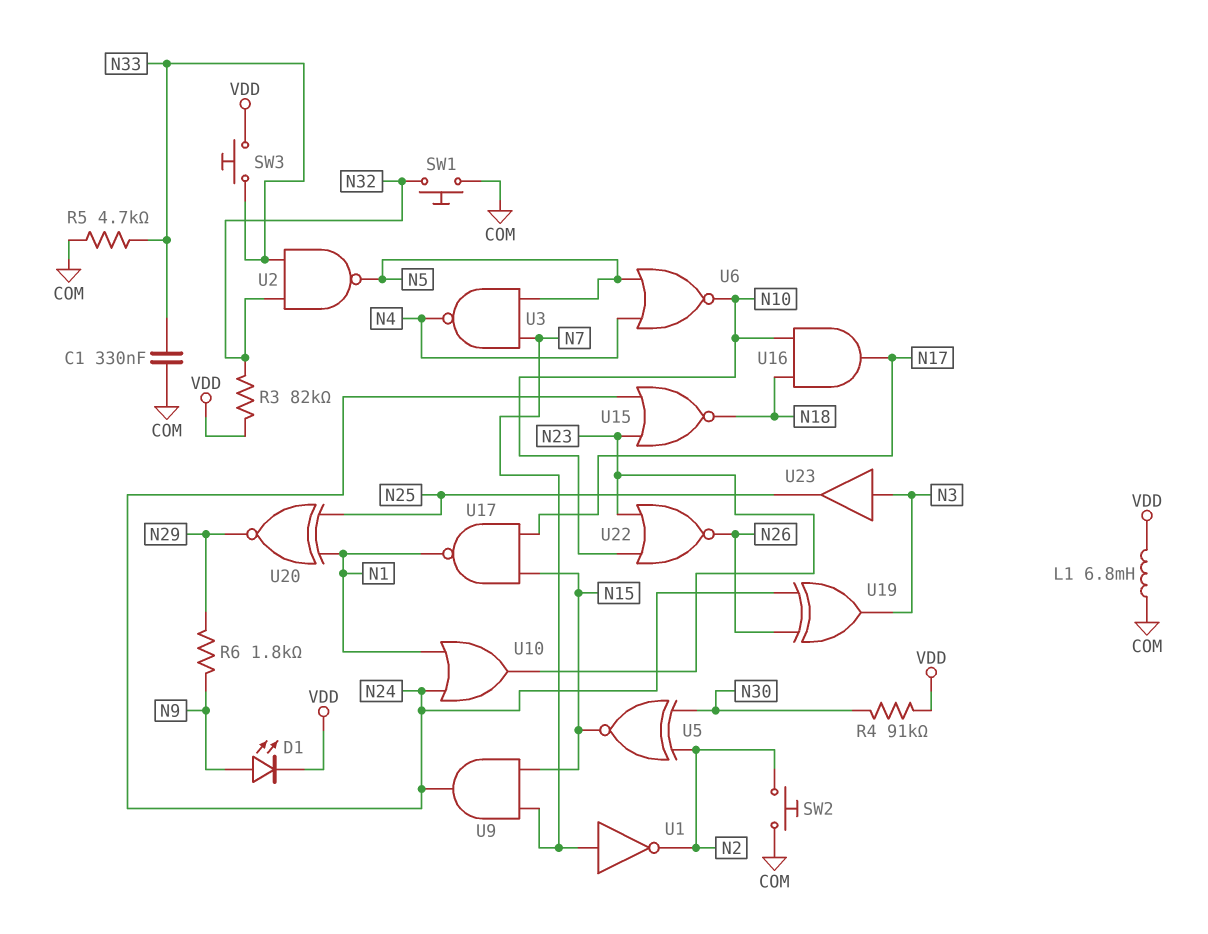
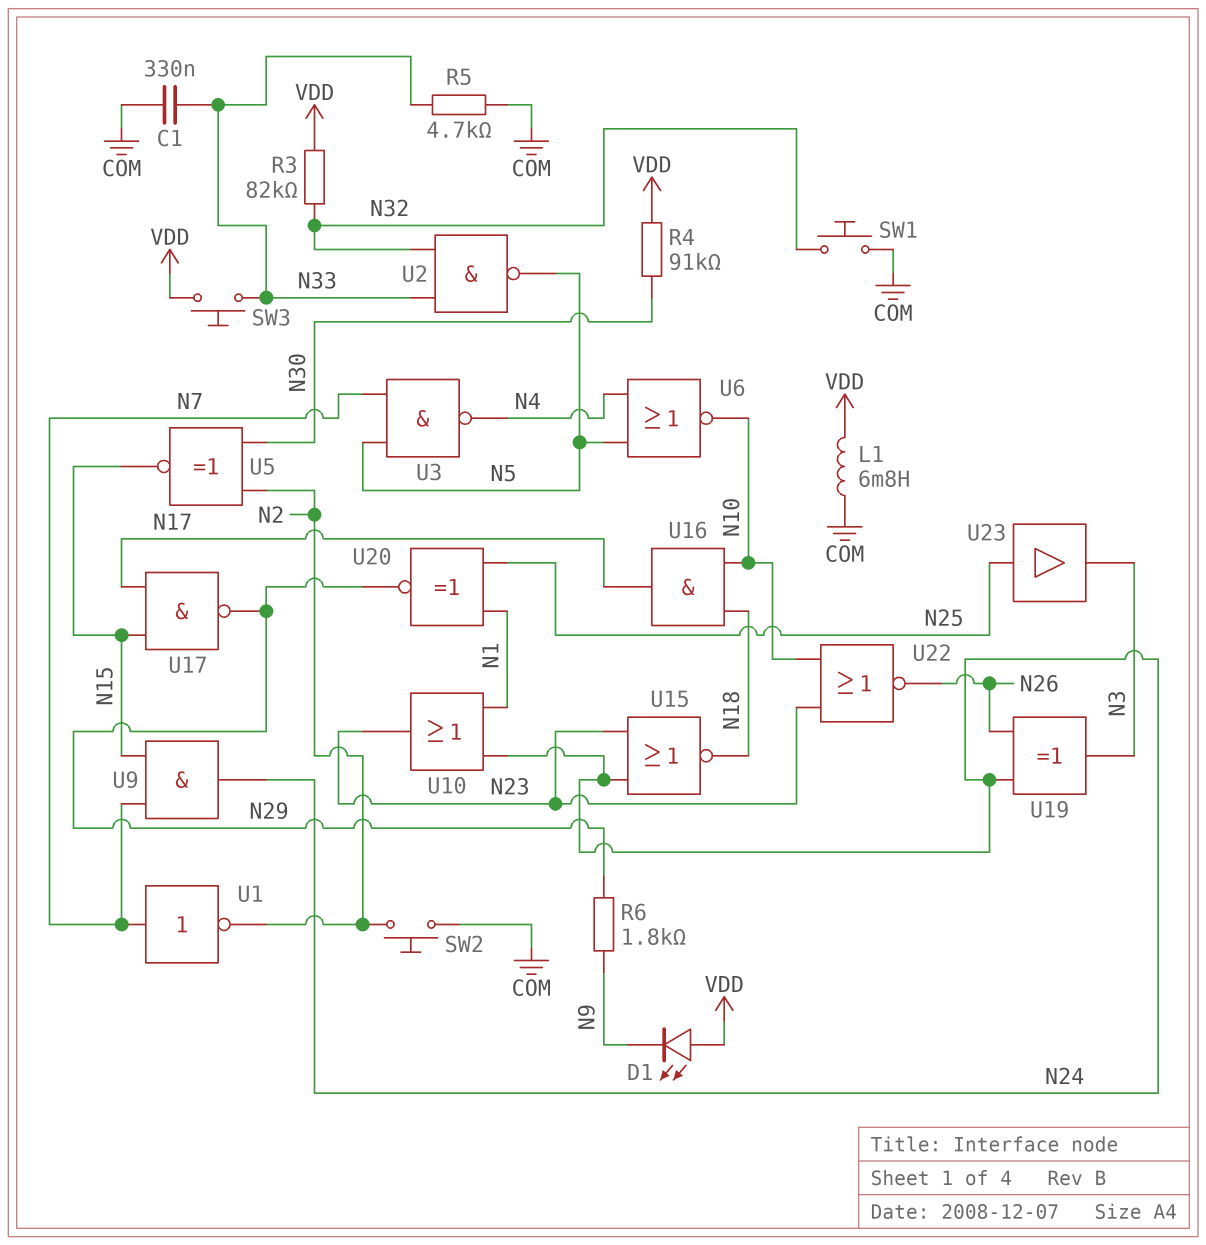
D1: LED (A N9, K VDD) -> LED (A VDD, K N9)
U17: NAND (in N15, in N17, out N1) -> NAND (in N15, in N17, out N29)
U23: buffer (in N3, out N25) -> buffer (in N25, out N3)

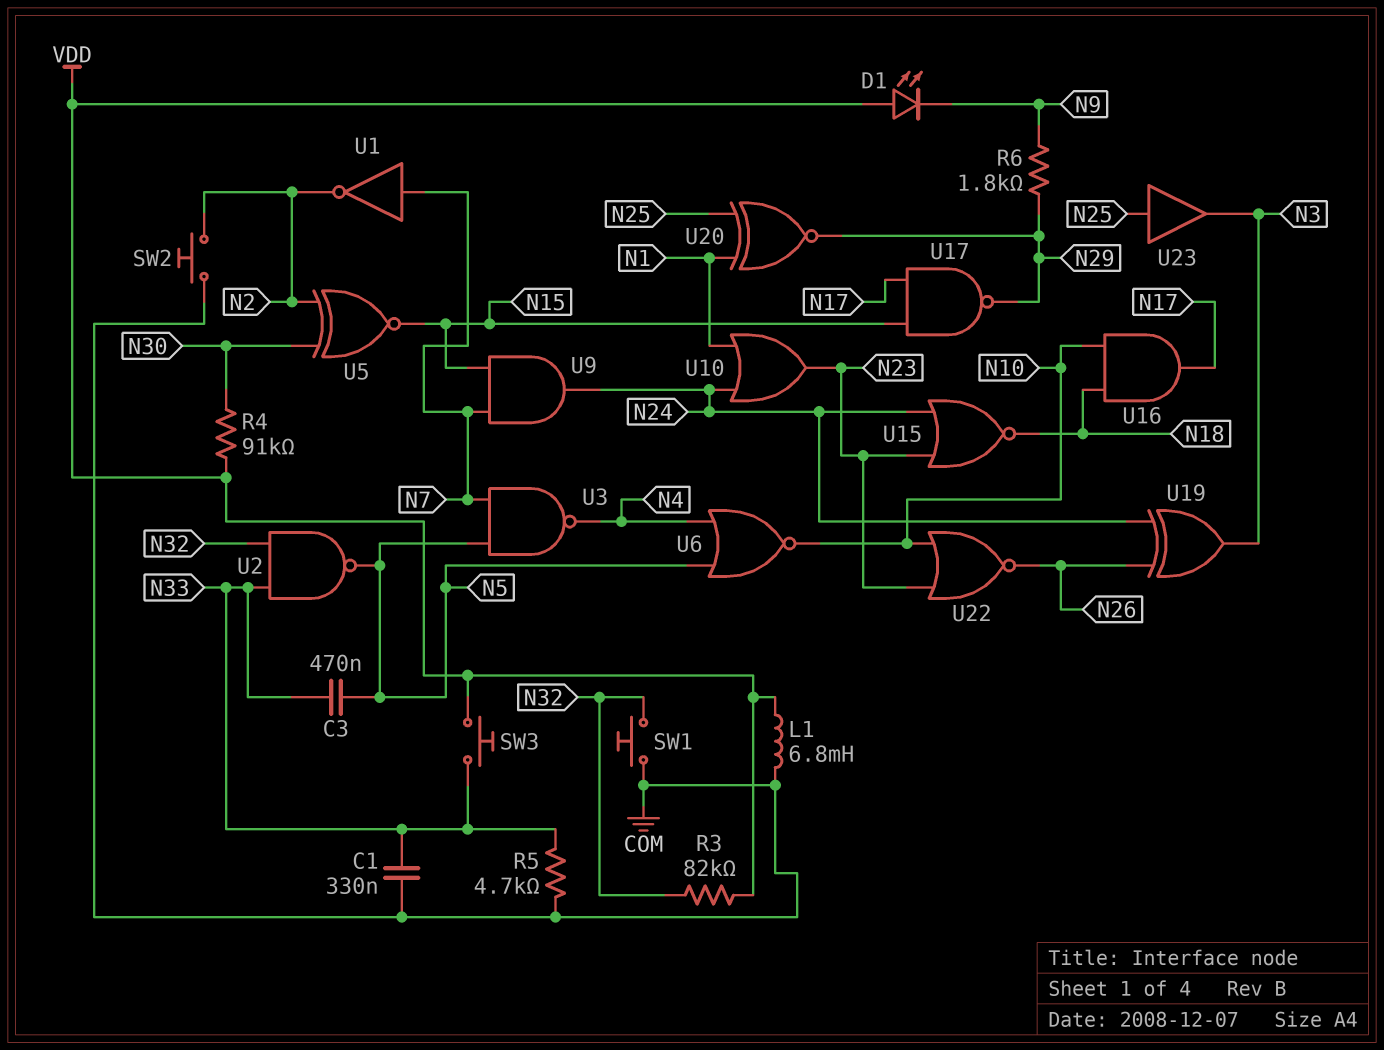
C3: none -> 470nF (N5, N33)

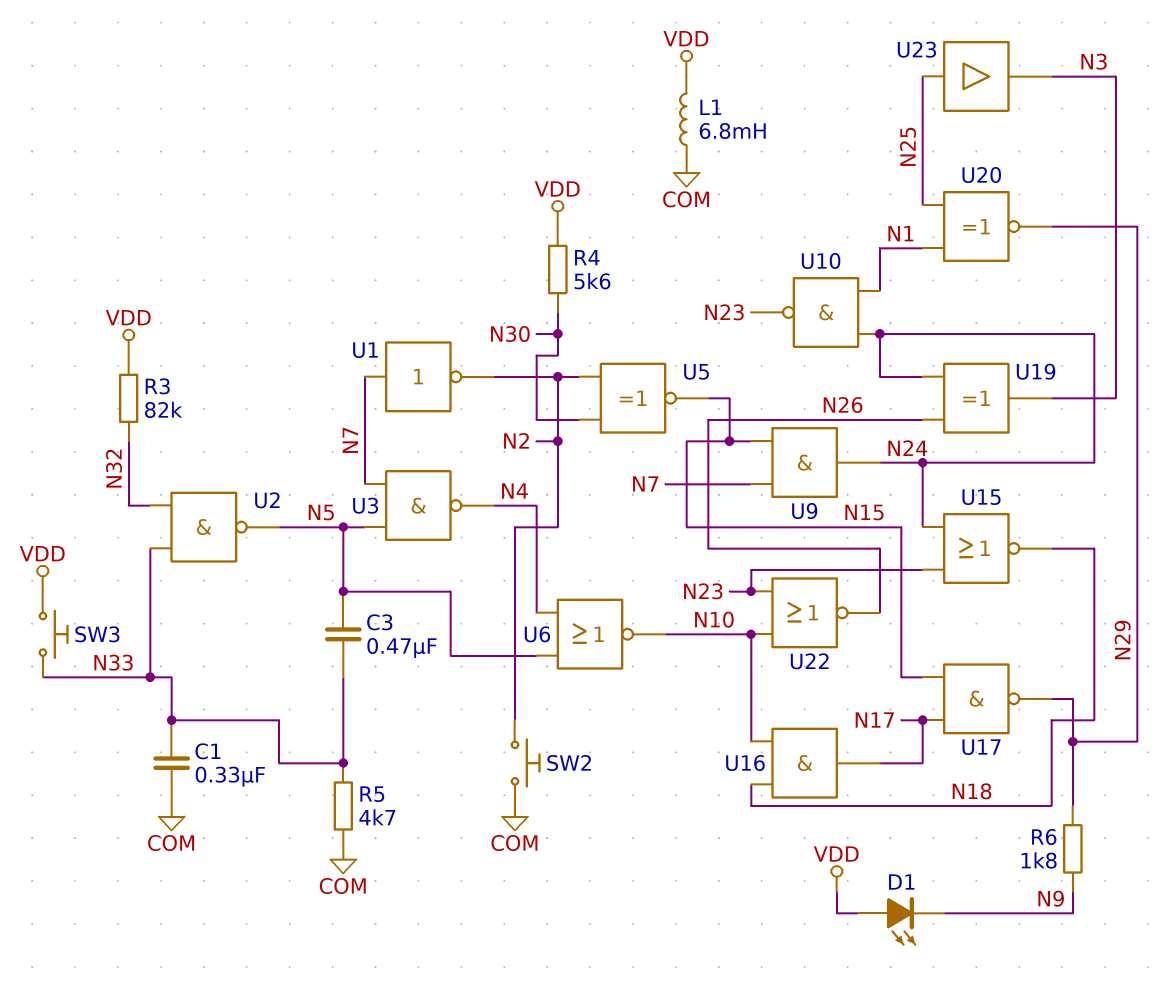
R4: 91k (N30, VDD) -> 5.6k (N30, VDD)
SW1: button (COM, N32) -> none
U10: OR (in N1, in N24, out N23) -> NAND (in N1, in N24, out N23)

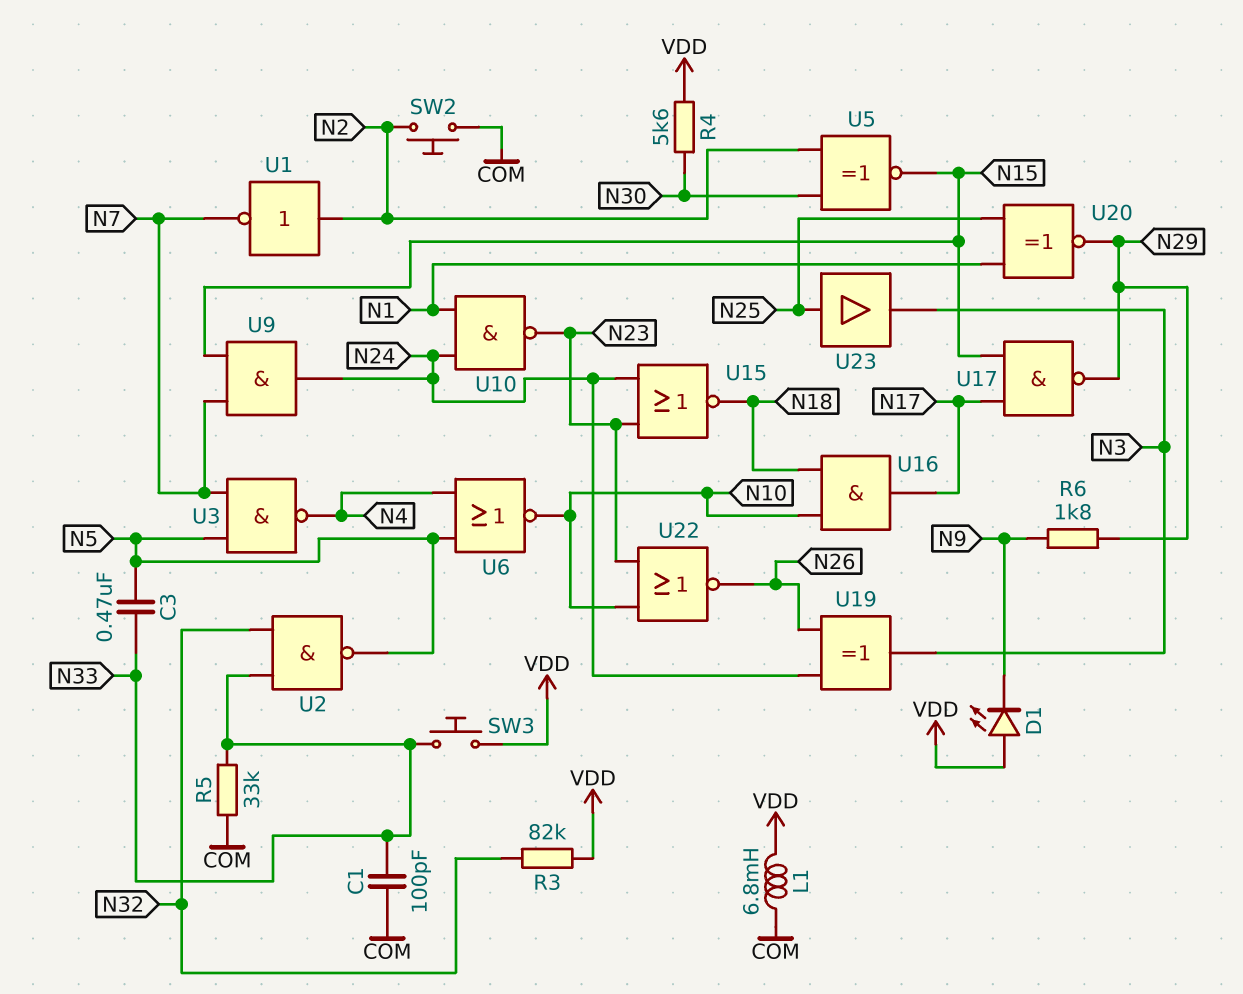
C1: 330nF (COM, N33) -> 100pF (COM, N33)
R5: 4.7k (COM, N33) -> 33k (COM, N33)
U1: NOT (in N7, out N2) -> NOT (in N2, out N7)

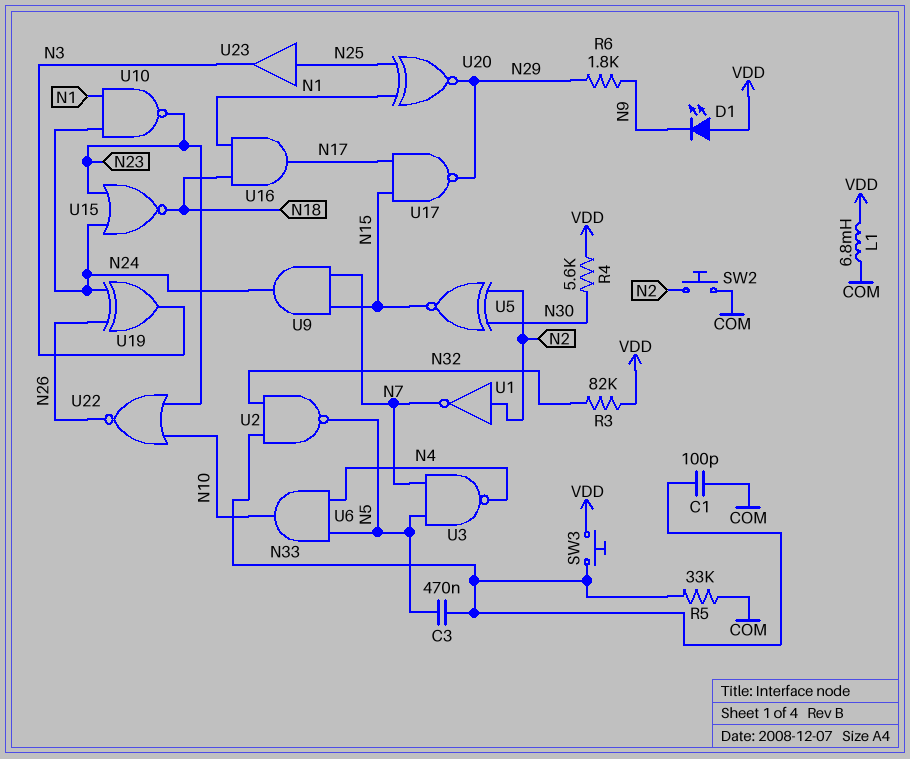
U6: NOR (in N4, in N5, out N10) -> AND (in N4, in N5, out N10)
U16: AND (in N10, in N18, out N17) -> AND (in N1, in N18, out N17)

